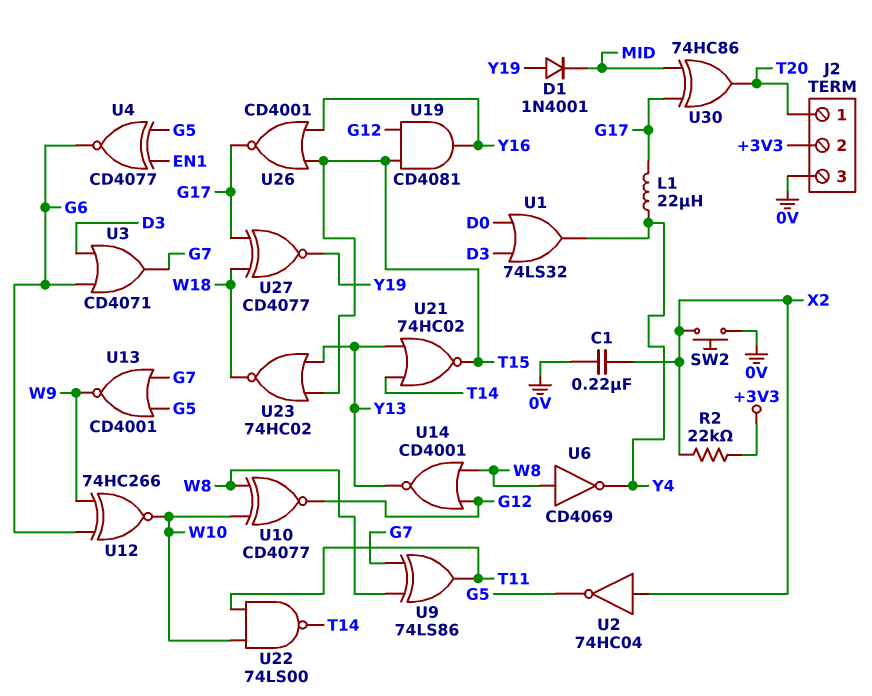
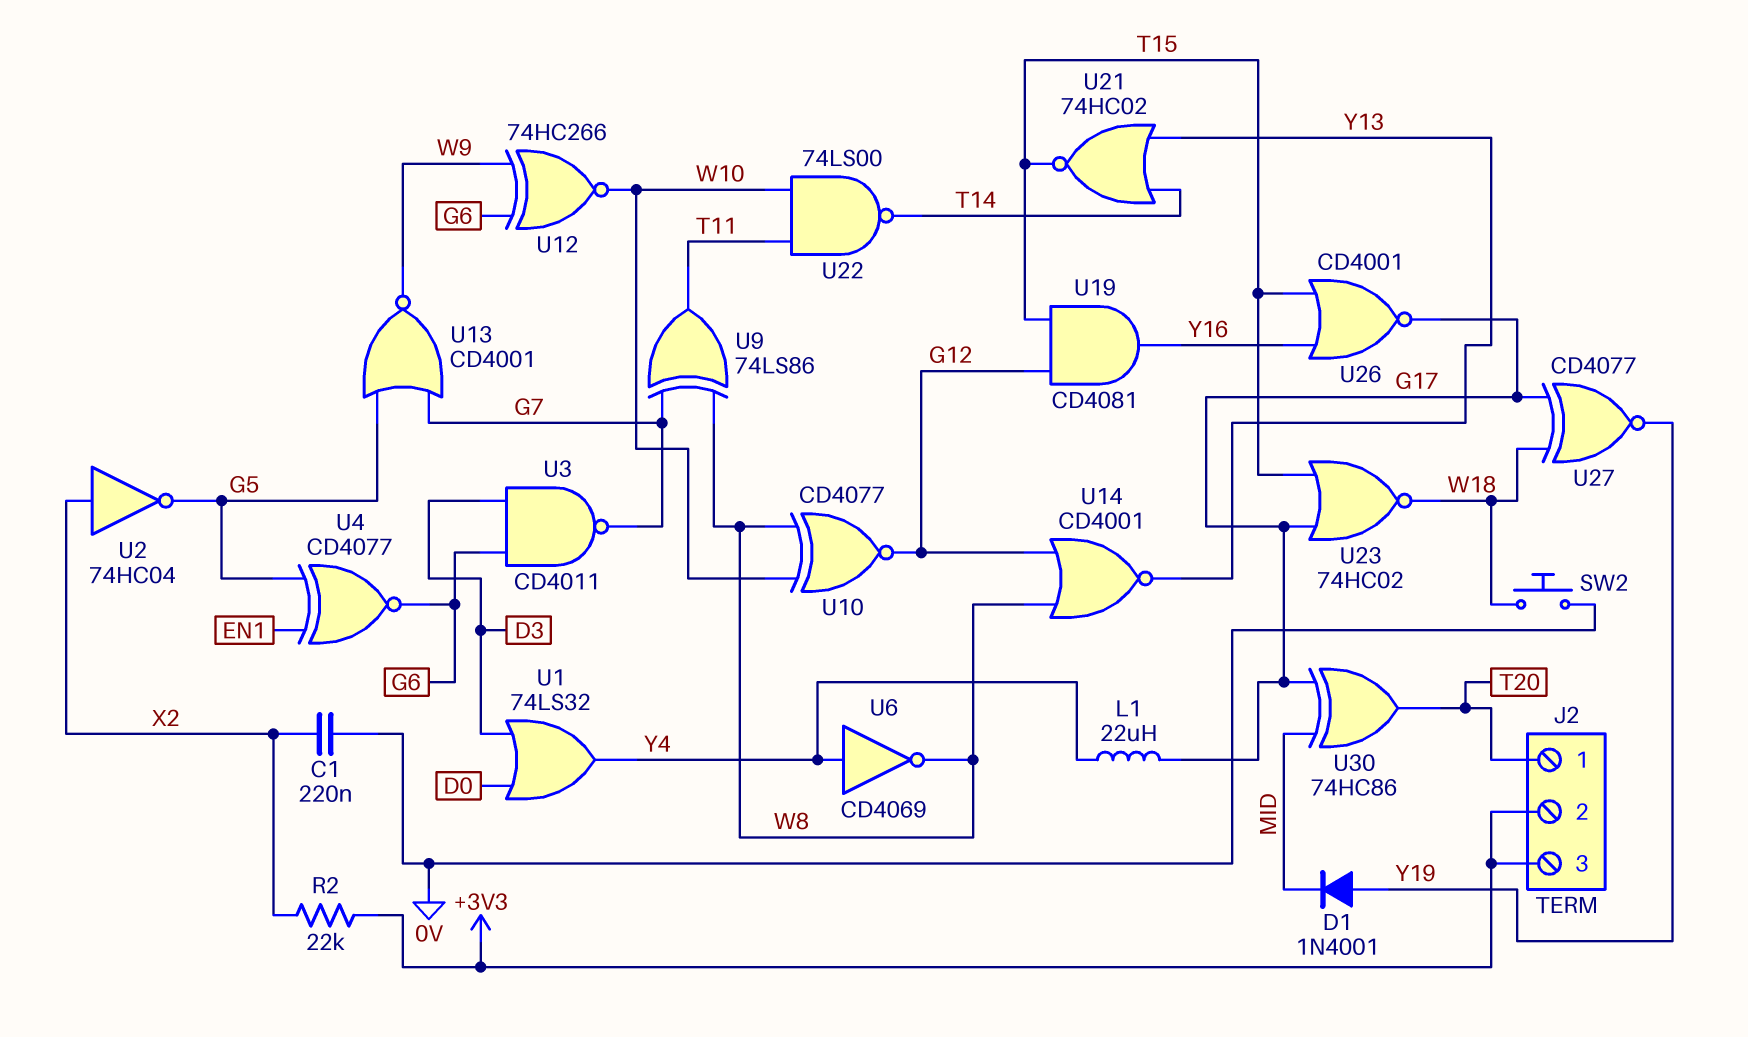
J2 pin 3: 0V -> +3V3
SW2: button (0V, X2) -> button (0V, W18)
U3: OR CD4071 (in D3, in G6, out G7) -> NAND CD4011 (in D3, in G6, out G7)
U6: NOT CD4069 (in W8, out Y4) -> NOT CD4069 (in Y4, out W8)
U23: NOR 74HC02 (in T15, in Y13, out W18) -> NOR 74HC02 (in G17, in T15, out W18)

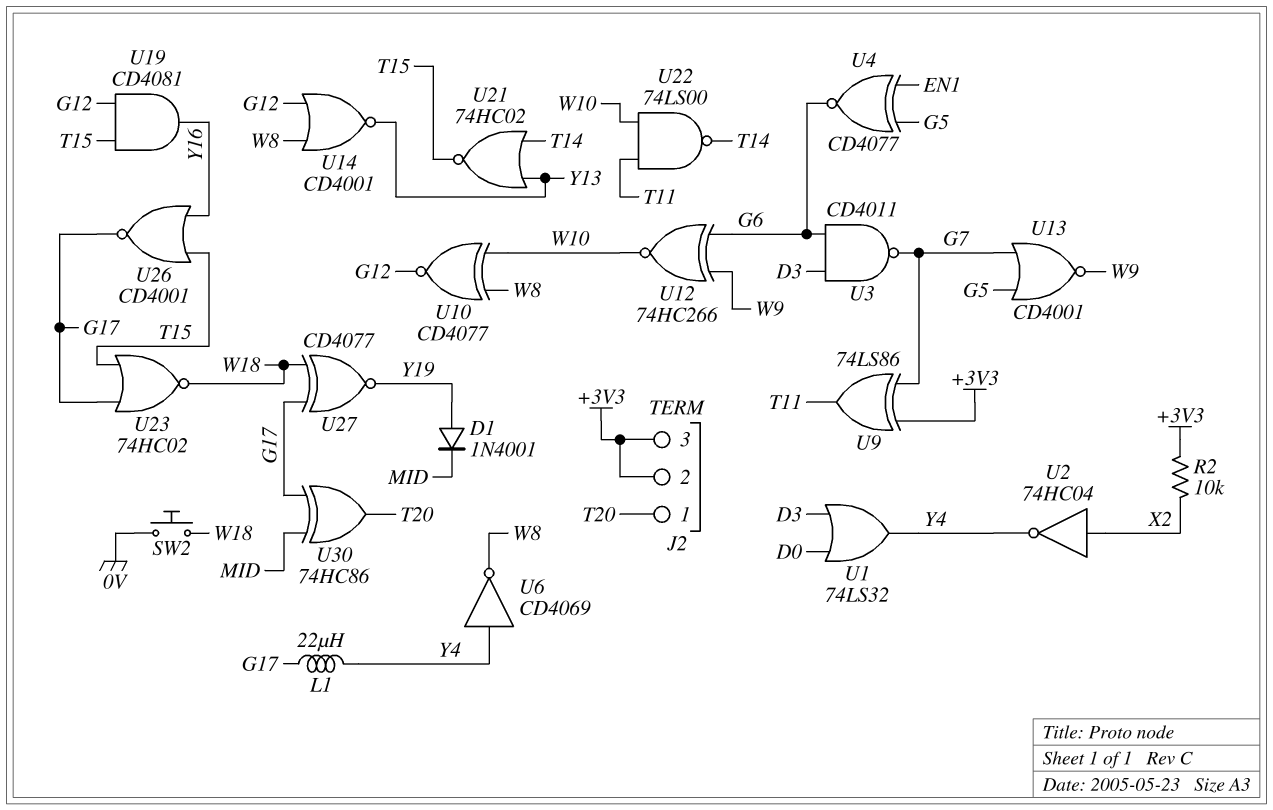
C1: 220nF (0V, X2) -> none
R2: 22k (+3V3, X2) -> 10k (+3V3, X2)
U2: NOT 74HC04 (in X2, out G5) -> NOT 74HC04 (in X2, out Y4)
U9: XOR 74LS86 (in G7, in W8, out T11) -> XOR 74LS86 (in +3V3, in G7, out T11)

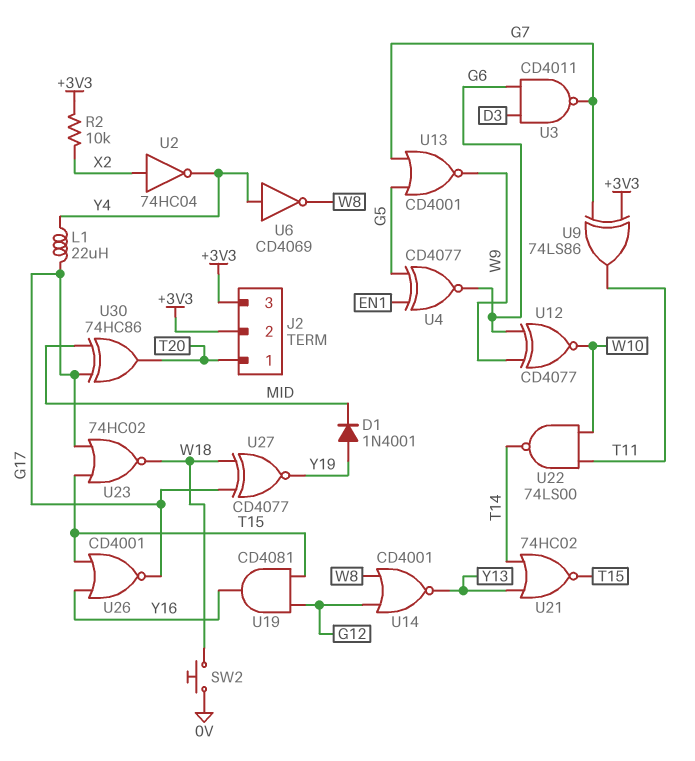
U1: OR 74LS32 (in D0, in D3, out Y4) -> none
U10: XNOR CD4077 (in W8, in W10, out G12) -> none
U12: XNOR 74HC266 (in G6, in W9, out W10) -> XNOR CD4077 (in G6, in W9, out W10)

